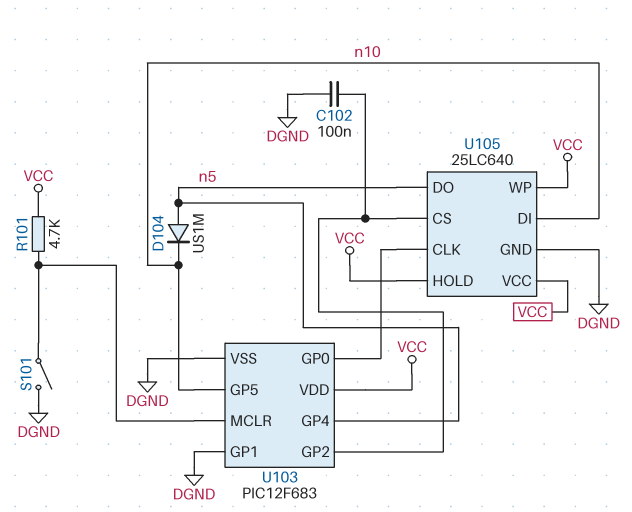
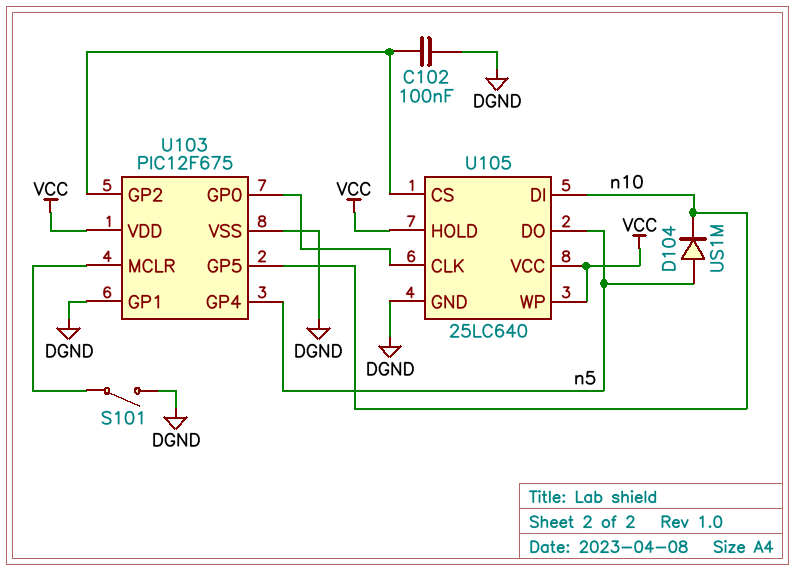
R101: 4.7k (U103/MCLR, VCC) -> none
U103: PIC12F683 -> PIC12F675

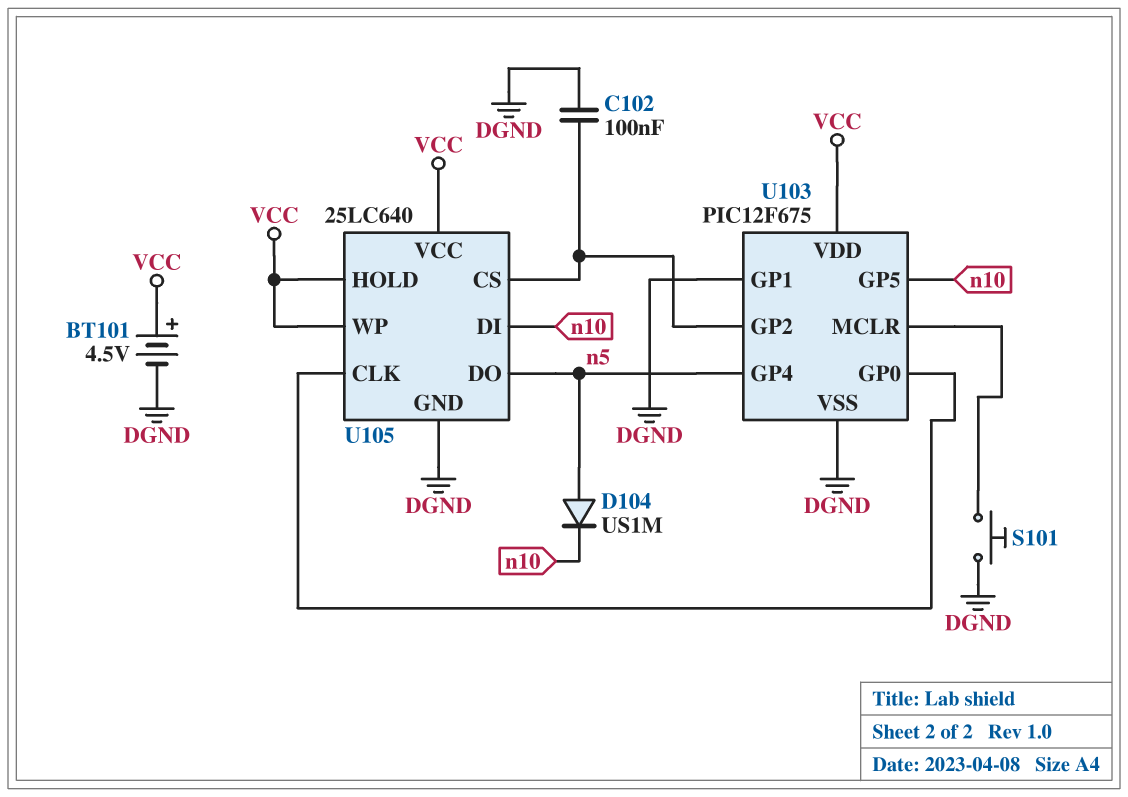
BT101: none -> 4.5V (plus VCC, minus DGND)
S101: switch (DGND, U103/MCLR) -> button (DGND, U103/MCLR)

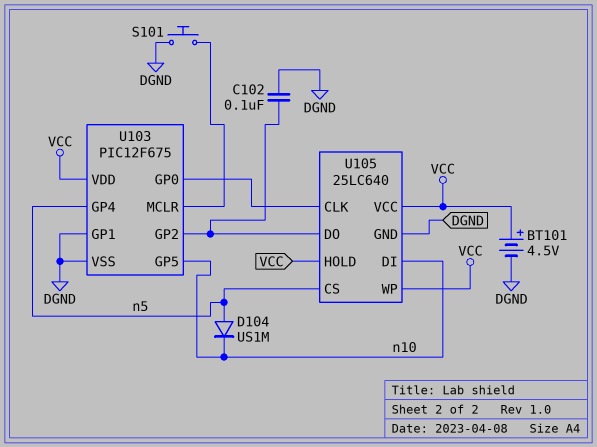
U105 pin CS: U103/GP2 -> n5
U105 pin DO: n5 -> U103/GP2

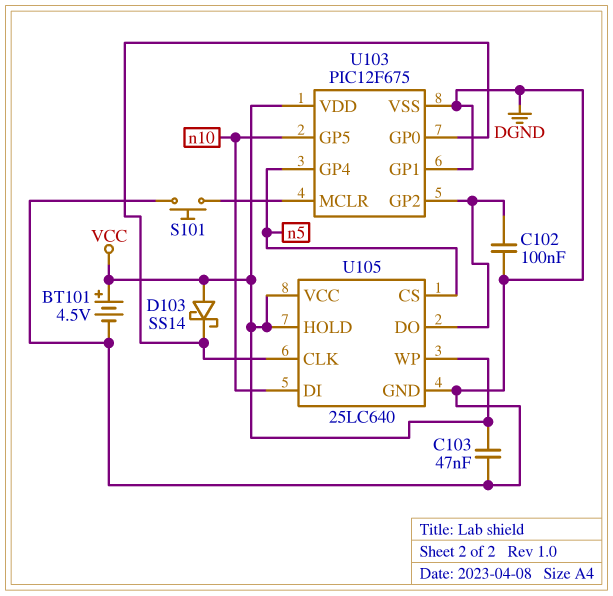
C103: none -> 47nF (DGND, VCC)
D103: none -> schottky SS14 (A VCC, K U103/GP0)
D104: diode US1M (A n5, K n10) -> none

